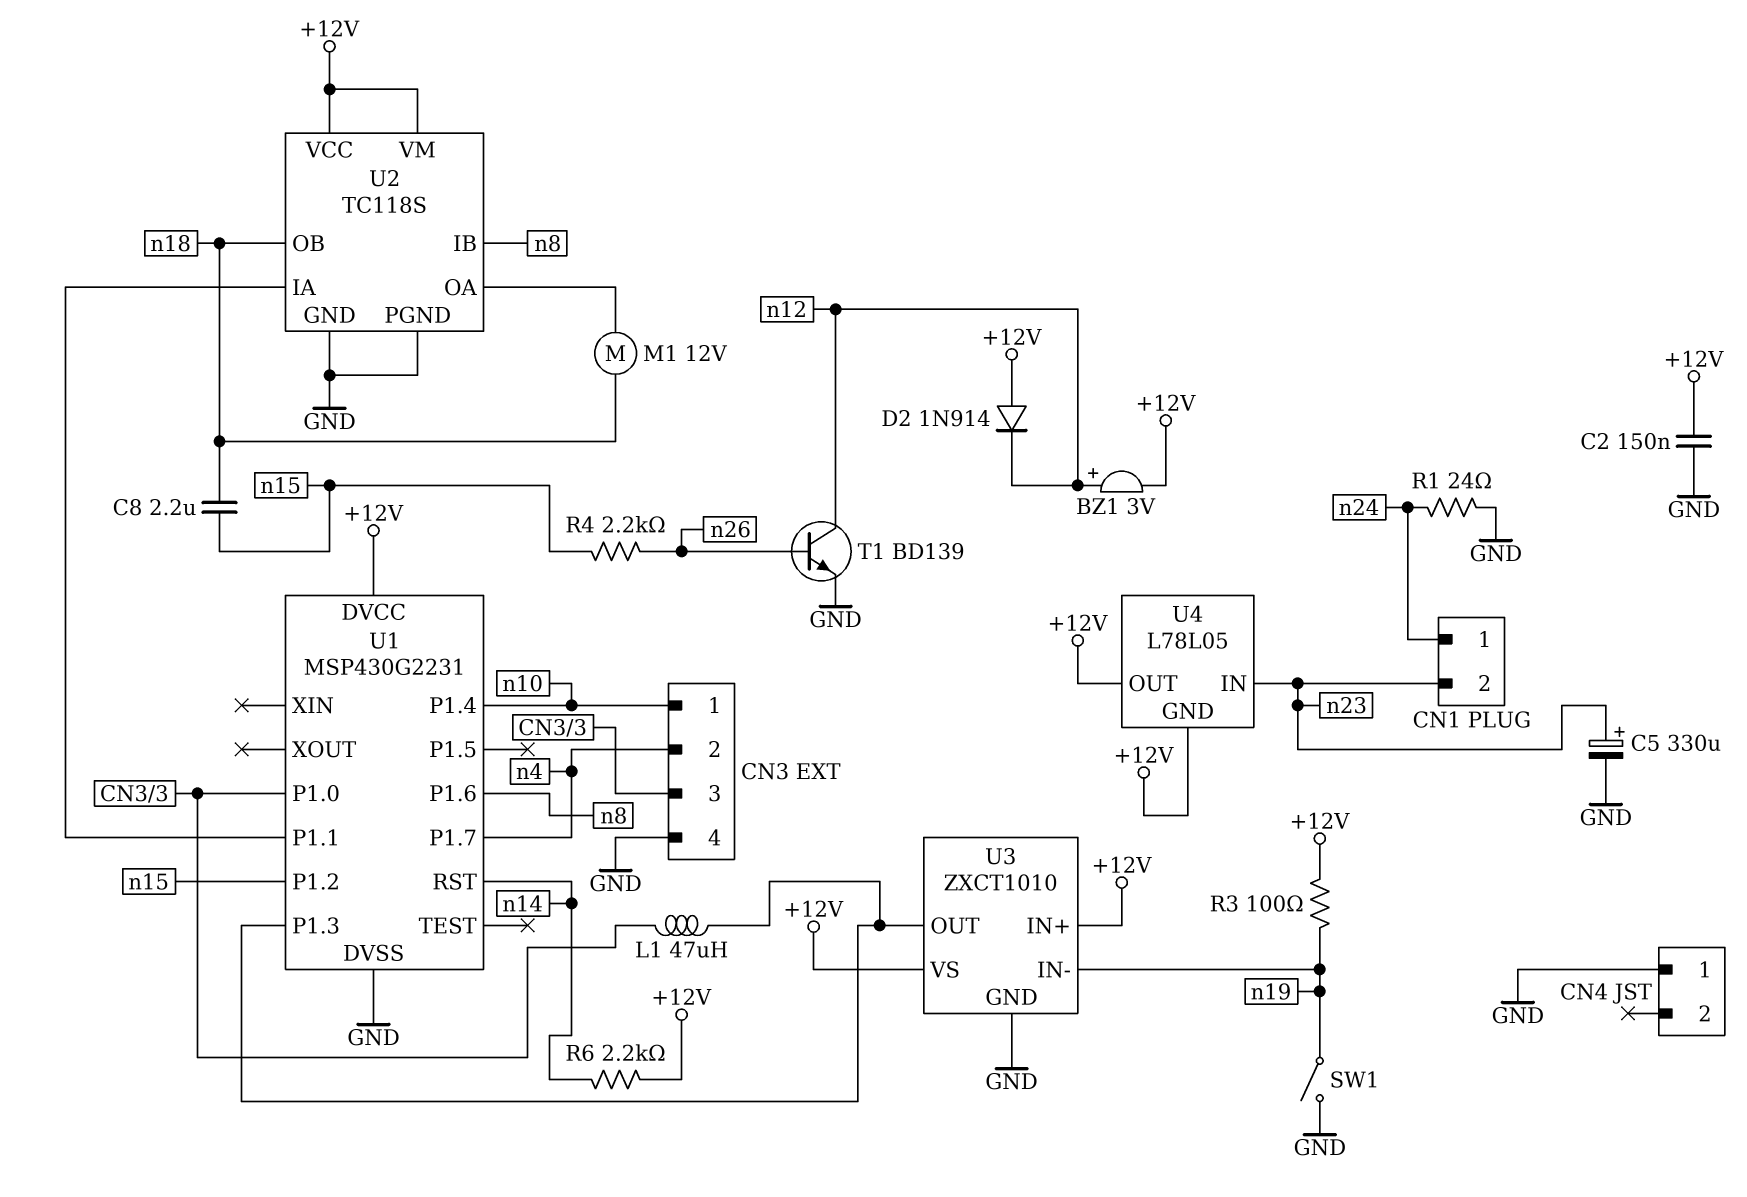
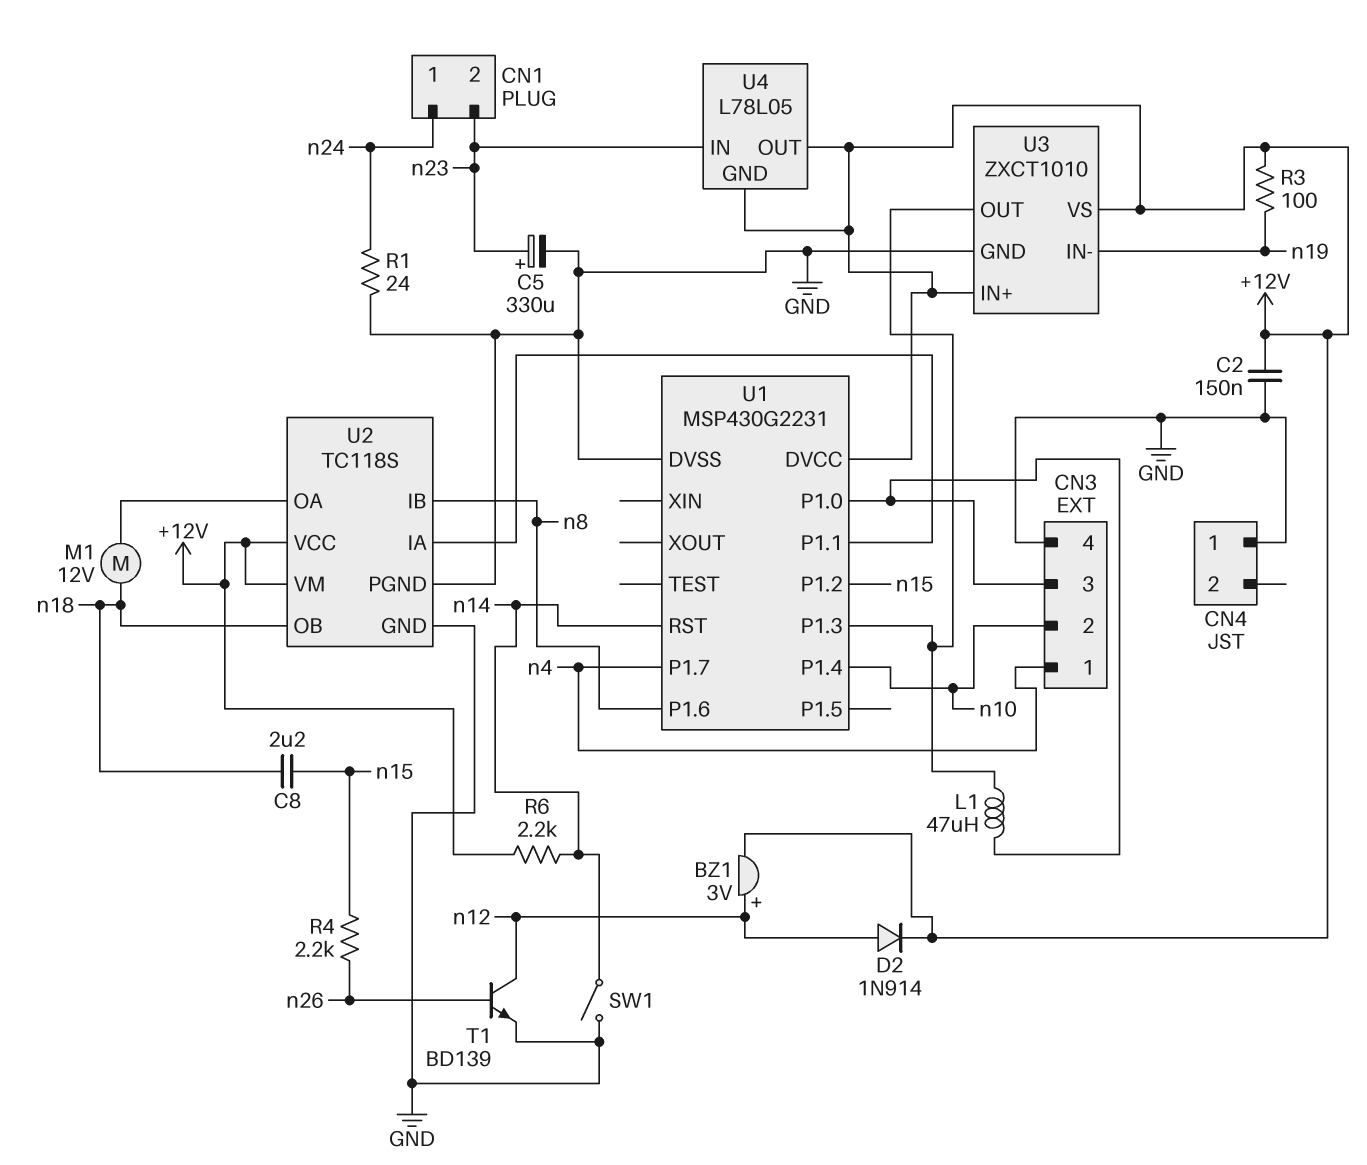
CN3 pin 1: n10 -> n4
CN3 pin 2: n4 -> n10
D2: diode 1N914 (A +12V, K n12) -> diode 1N914 (A n12, K +12V)
SW1: switch (GND, n19) -> switch (GND, n14)

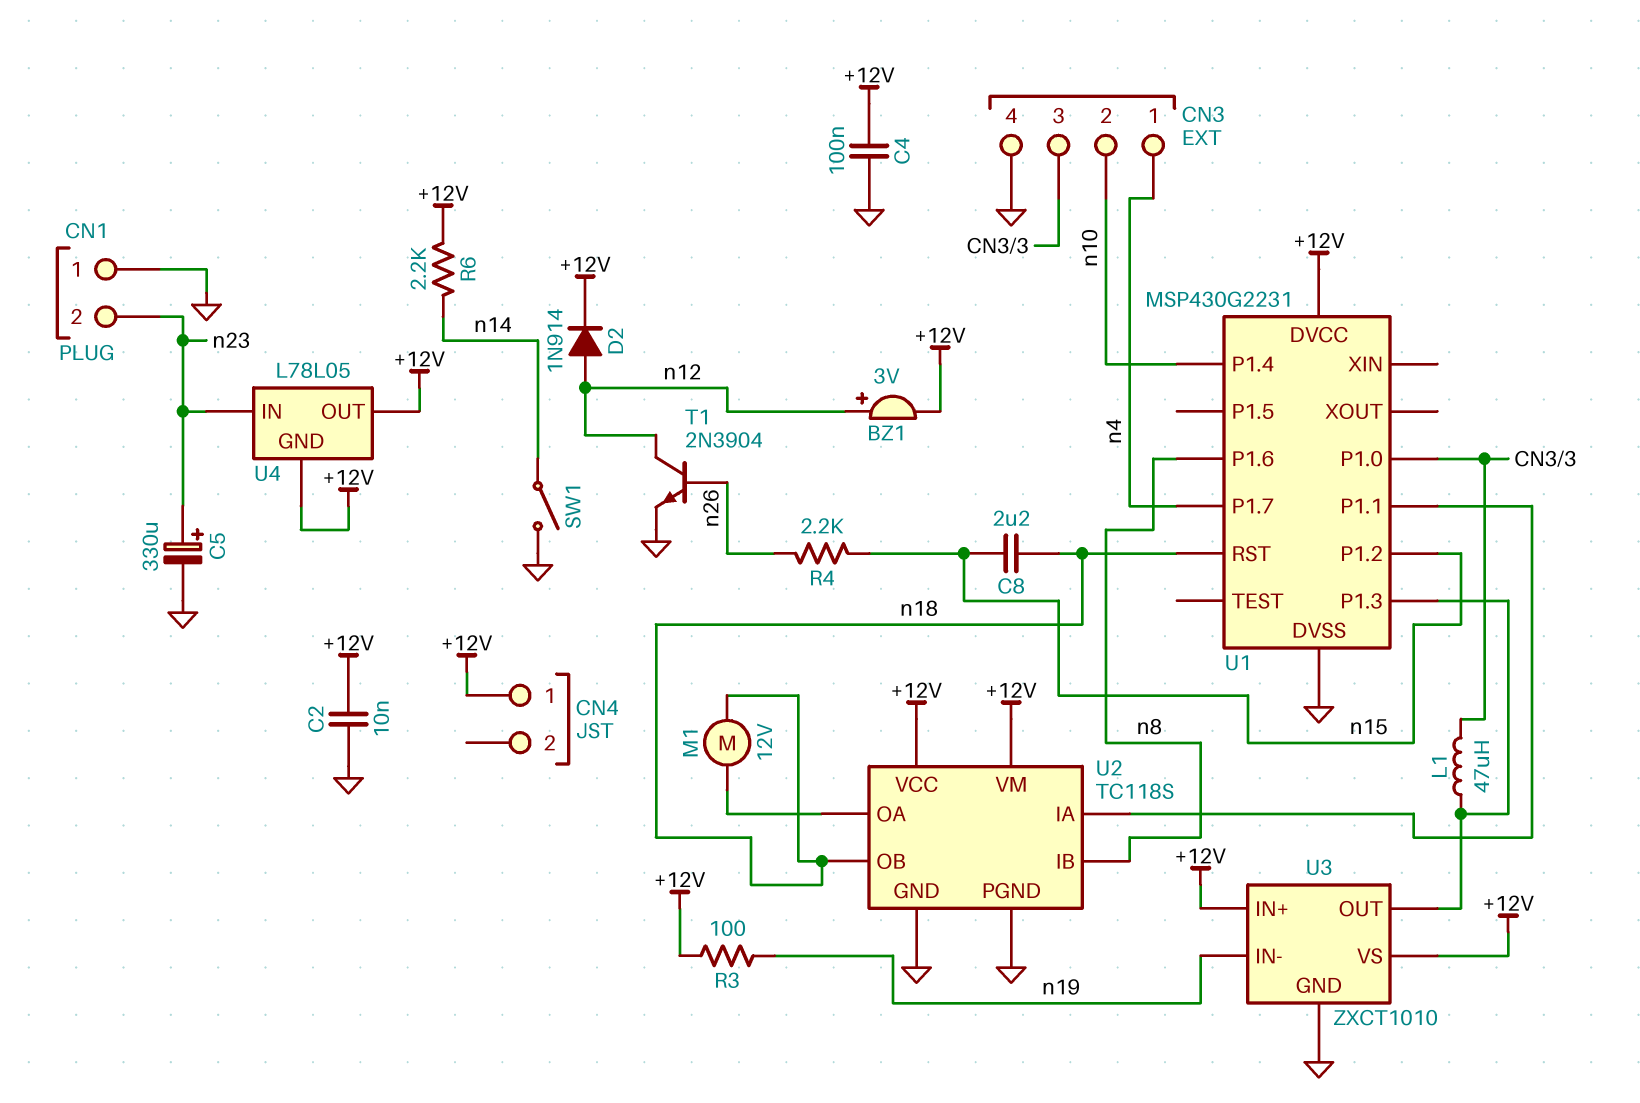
C2: 150nF (+12V, GND) -> 10nF (+12V, GND)
C4: none -> 100nF (+12V, GND)
CN1 pin 1: n24 -> GND
CN4 pin 1: GND -> +12V
R1: 24 (GND, n24) -> none
T1: NPN BD139 (B n26, C n12, E GND) -> NPN 2N3904 (B n26, C n12, E GND)
U1 pin RST: n14 -> n18

